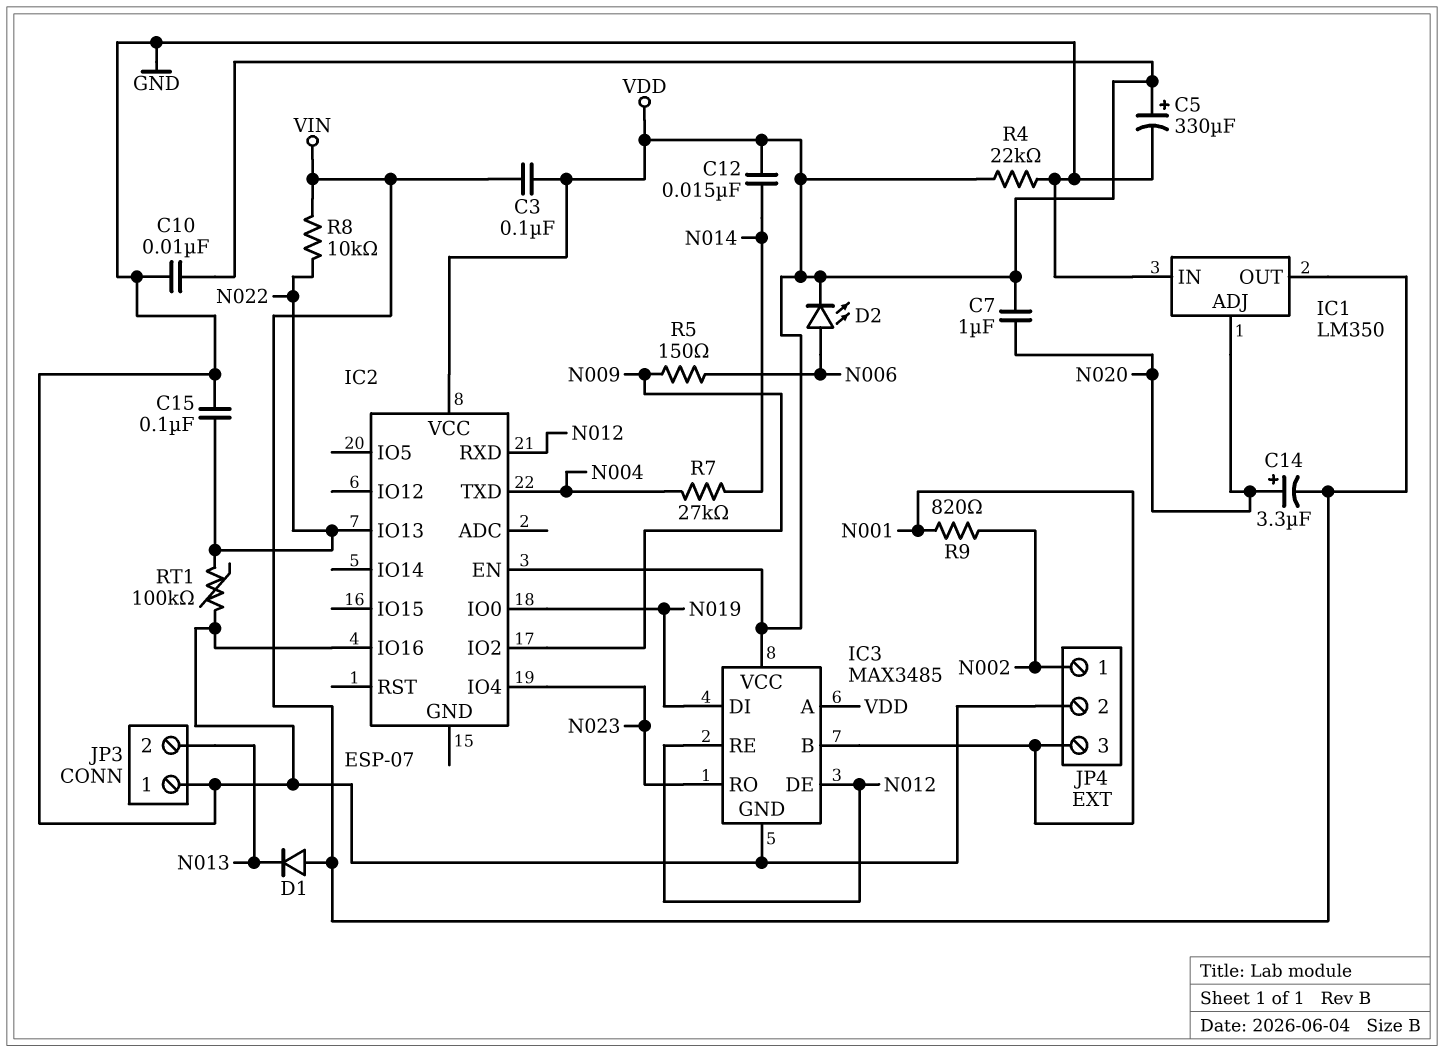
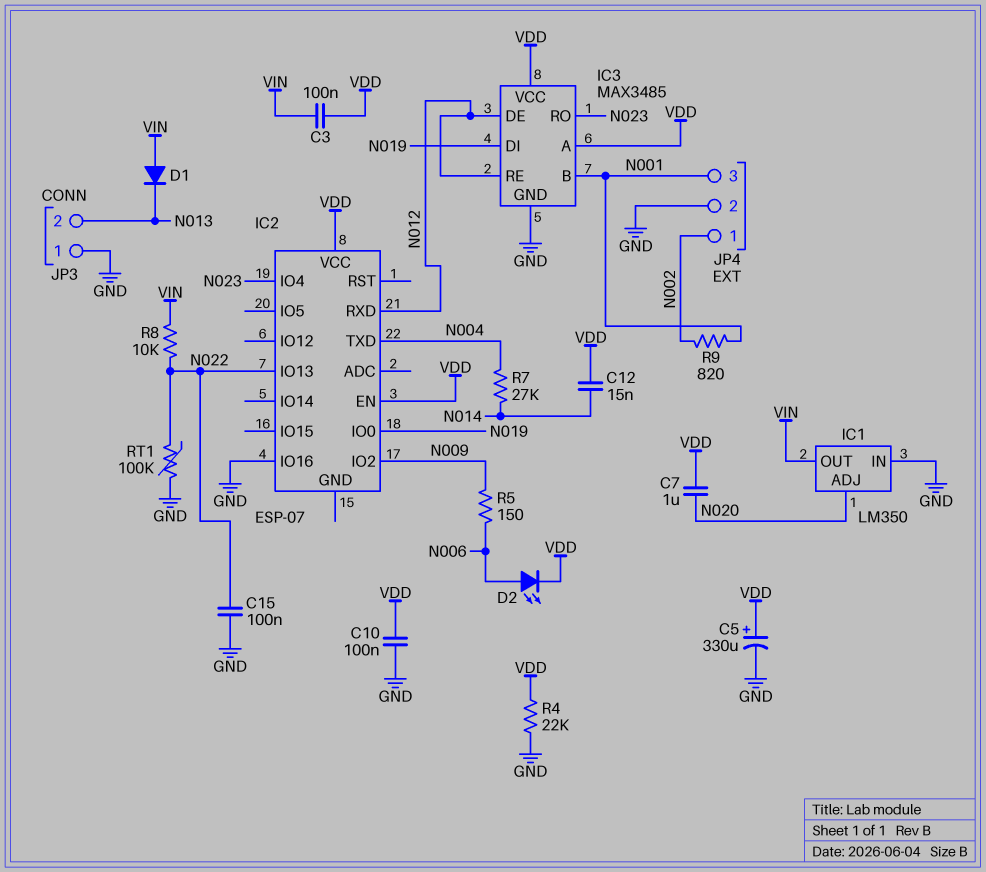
C10: 10nF (GND, VDD) -> 100nF (GND, VDD)
C14: 3.3uF (plus N020, minus VIN) -> none

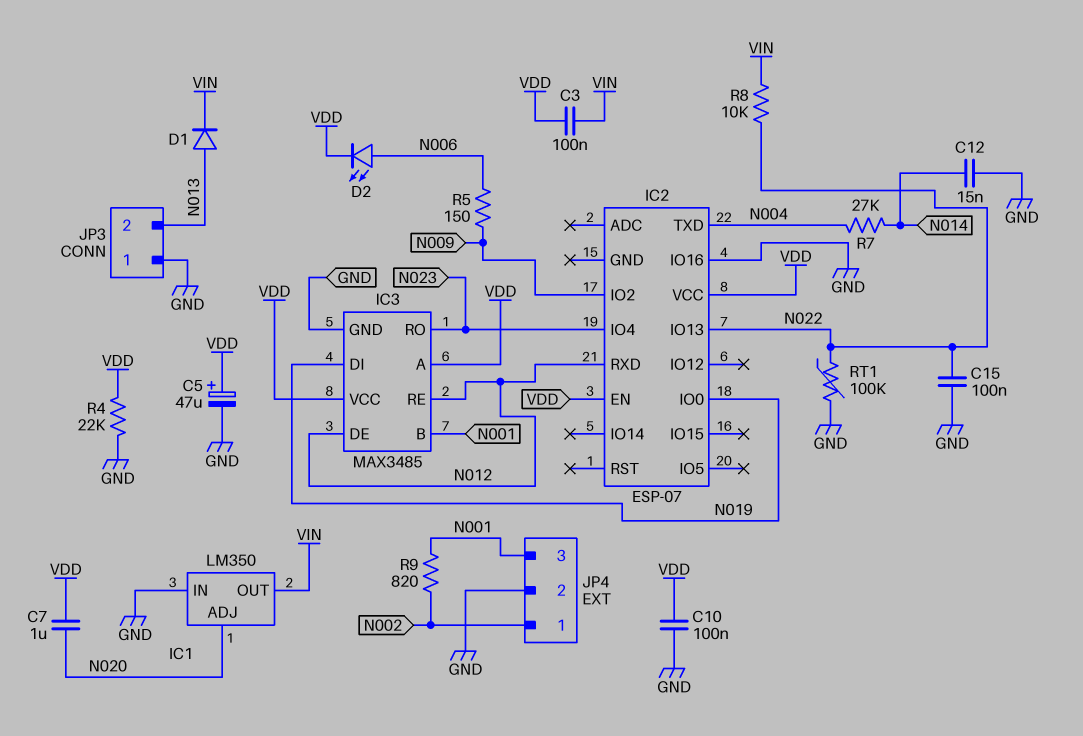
C5: 330uF (plus VDD, minus GND) -> 47uF (plus VDD, minus GND)
C12: 15nF (N014, VDD) -> 15nF (GND, N014)
D1: diode (A VIN, K N013) -> diode (A N013, K VIN)

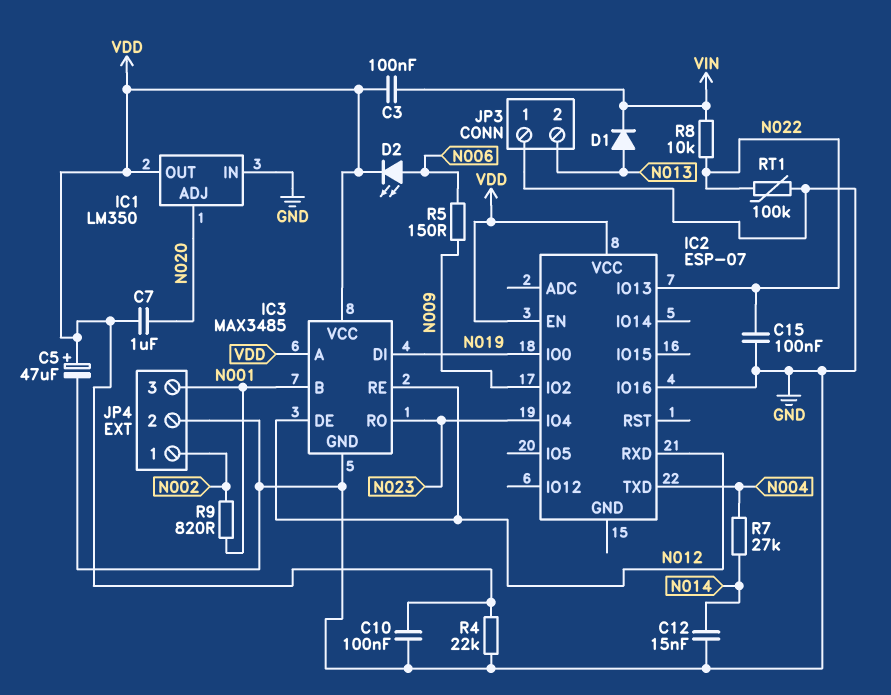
IC1 pin OUT: VIN -> VDD

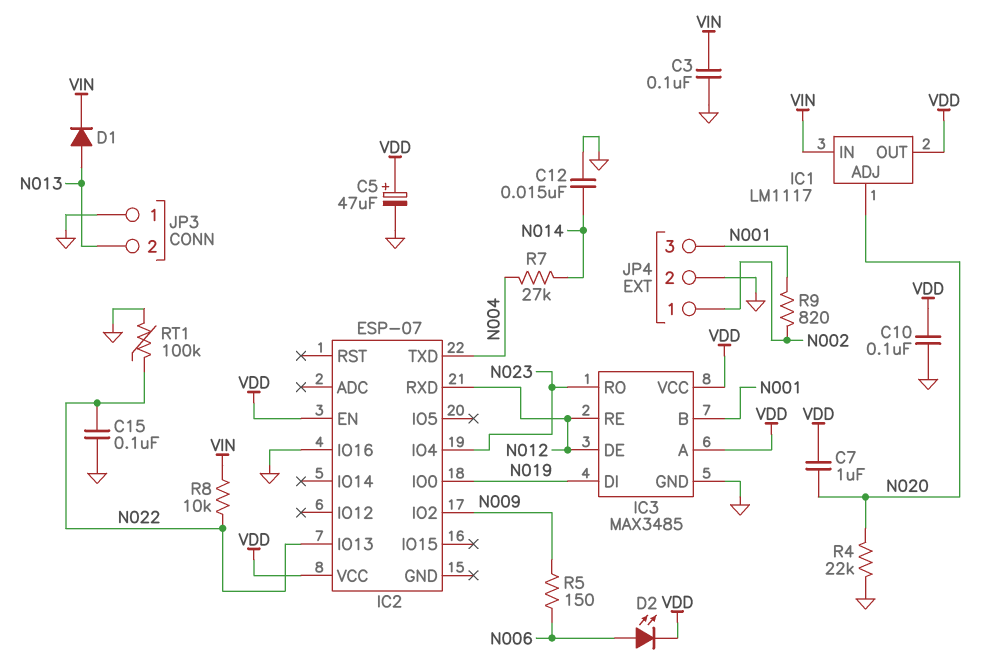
C3: 100nF (VDD, VIN) -> 100nF (GND, VIN)
IC1: LM350 -> LM1117
IC1 pin IN: GND -> VIN
R4: 22k (GND, VDD) -> 22k (GND, N020)

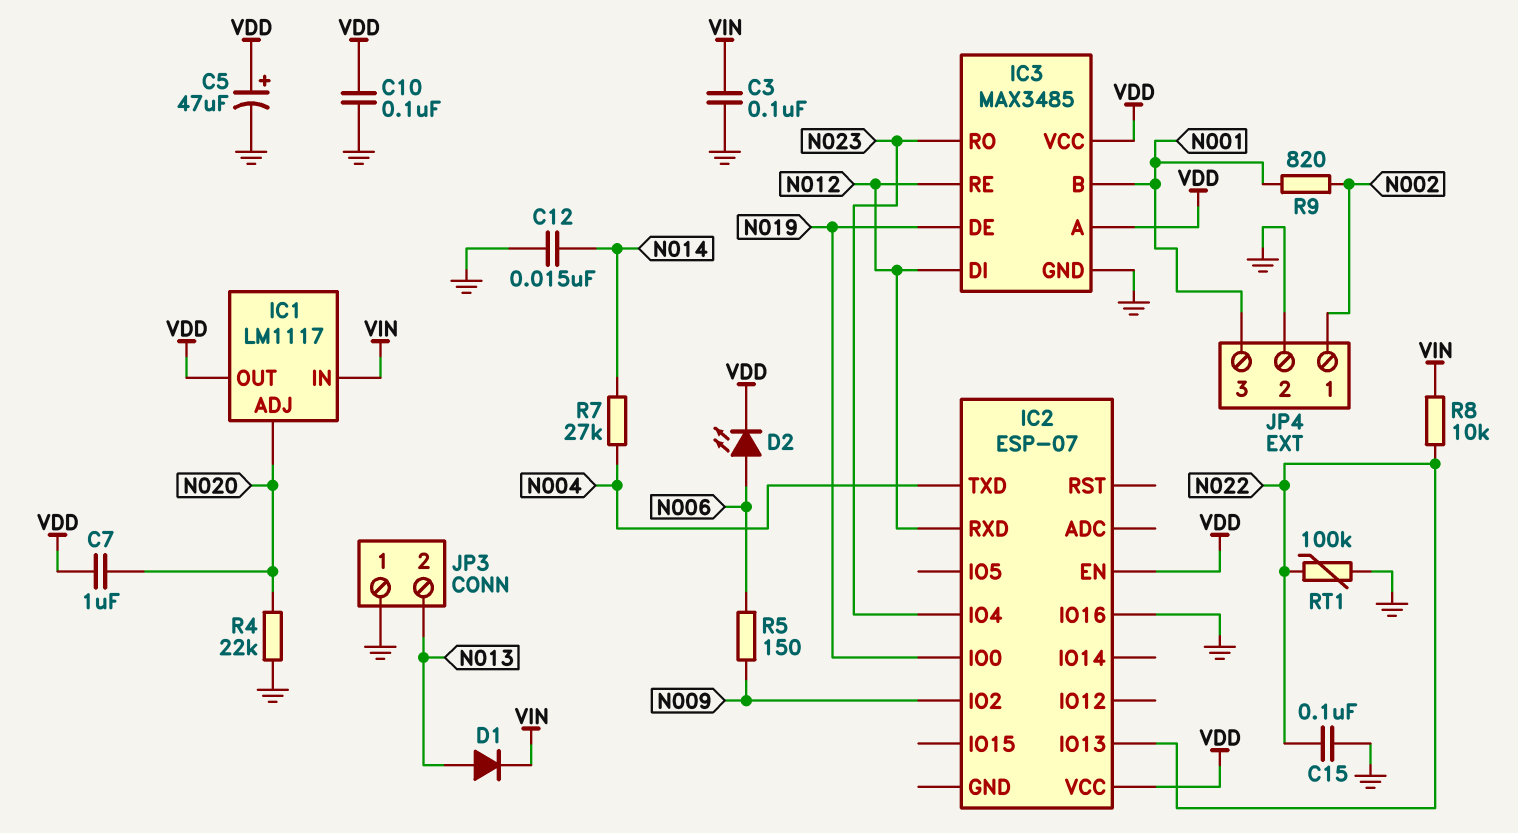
IC3 pin DE: N012 -> N019
IC3 pin DI: N019 -> N012

